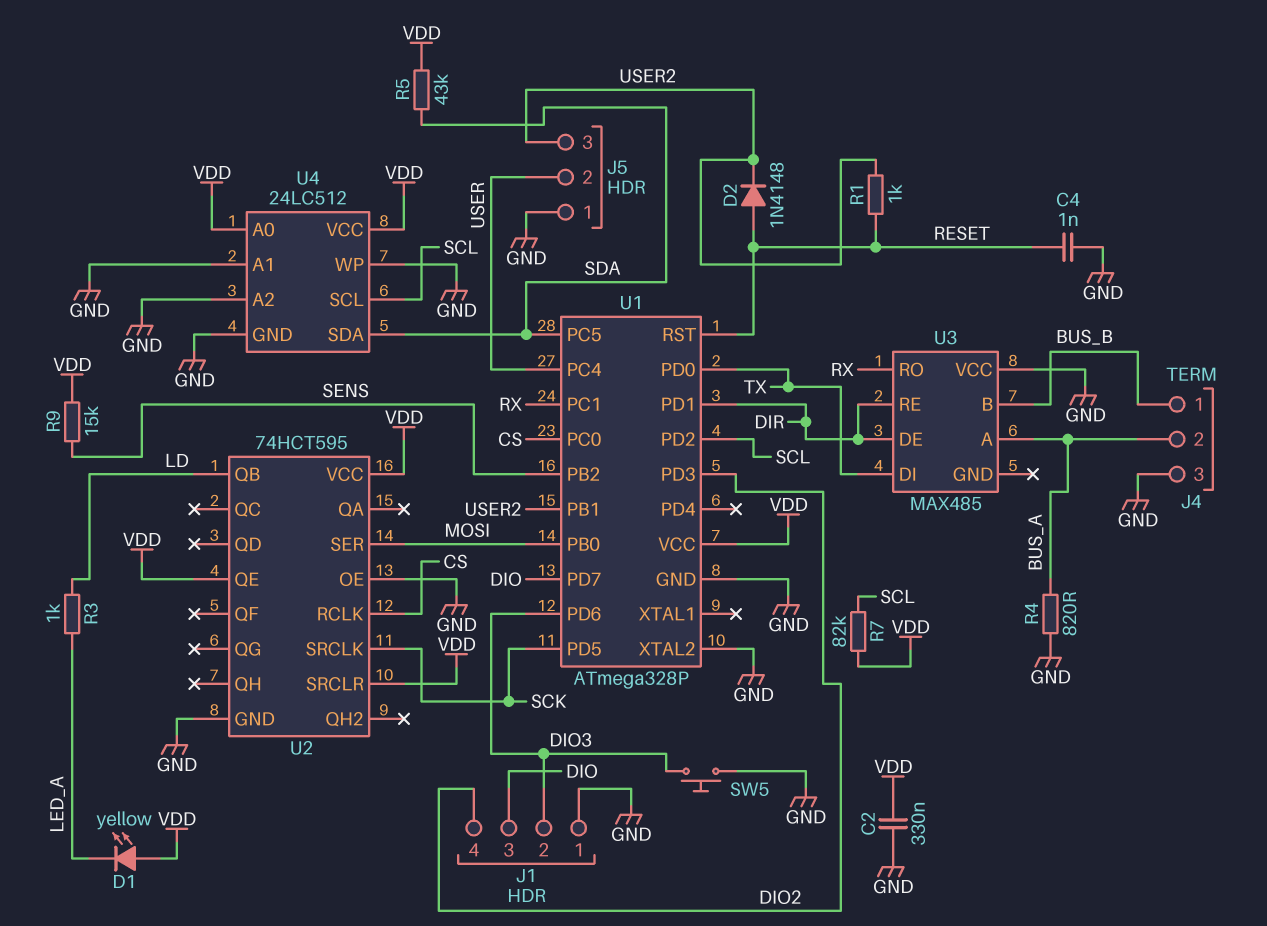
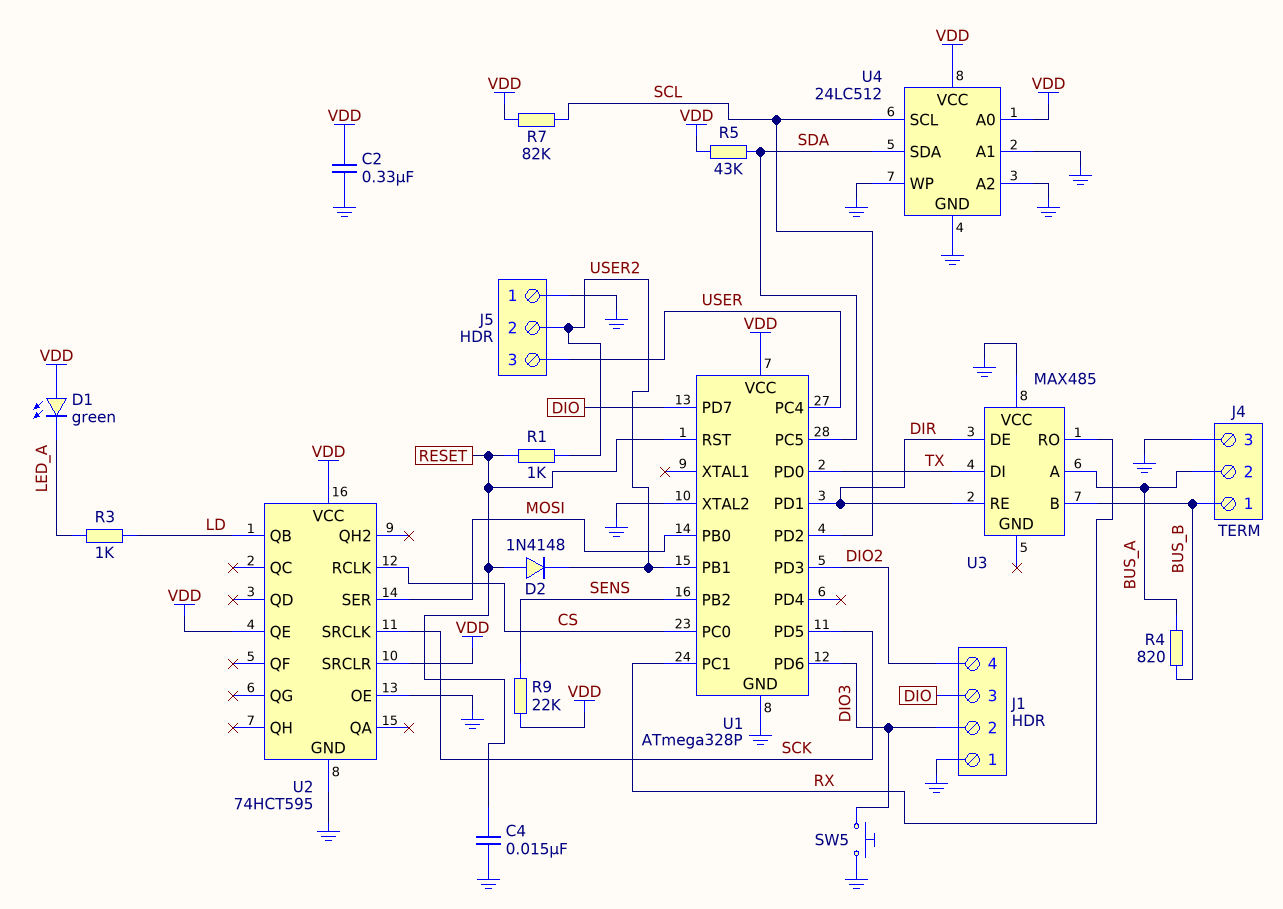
C4: 1nF (GND, RESET) -> 15nF (GND, RESET)
D1: LED yellow (A VDD, K LED_A) -> LED green (A VDD, K LED_A)
J5 pin 2: USER -> USER2
J5 pin 3: USER2 -> USER
R4: 820 (BUS_A, GND) -> 820 (BUS_A, BUS_B)
R9: 15k (SENS, VDD) -> 22k (SENS, VDD)

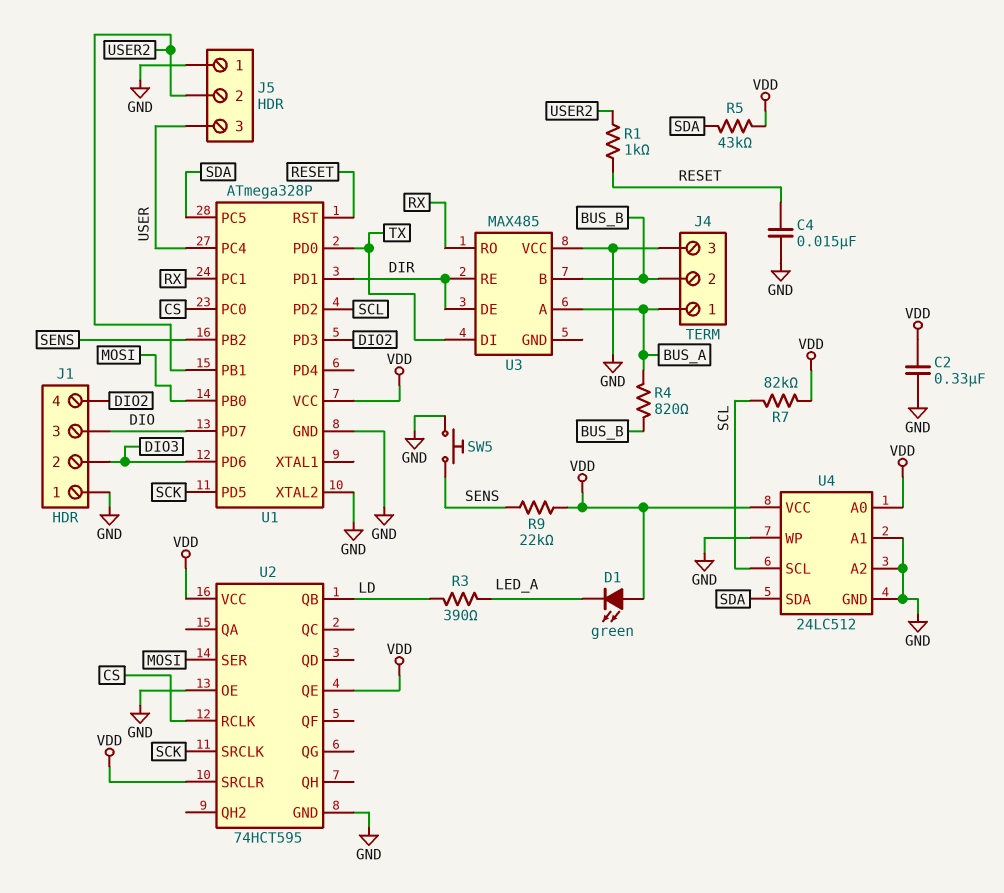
D2: diode 1N4148 (A RESET, K USER2) -> none
J4 pin 1: BUS_B -> BUS_A
J4 pin 2: BUS_A -> BUS_B
R3: 1k (LD, LED_A) -> 390 (LD, LED_A)
SW5: button (DIO3, GND) -> button (GND, SENS)

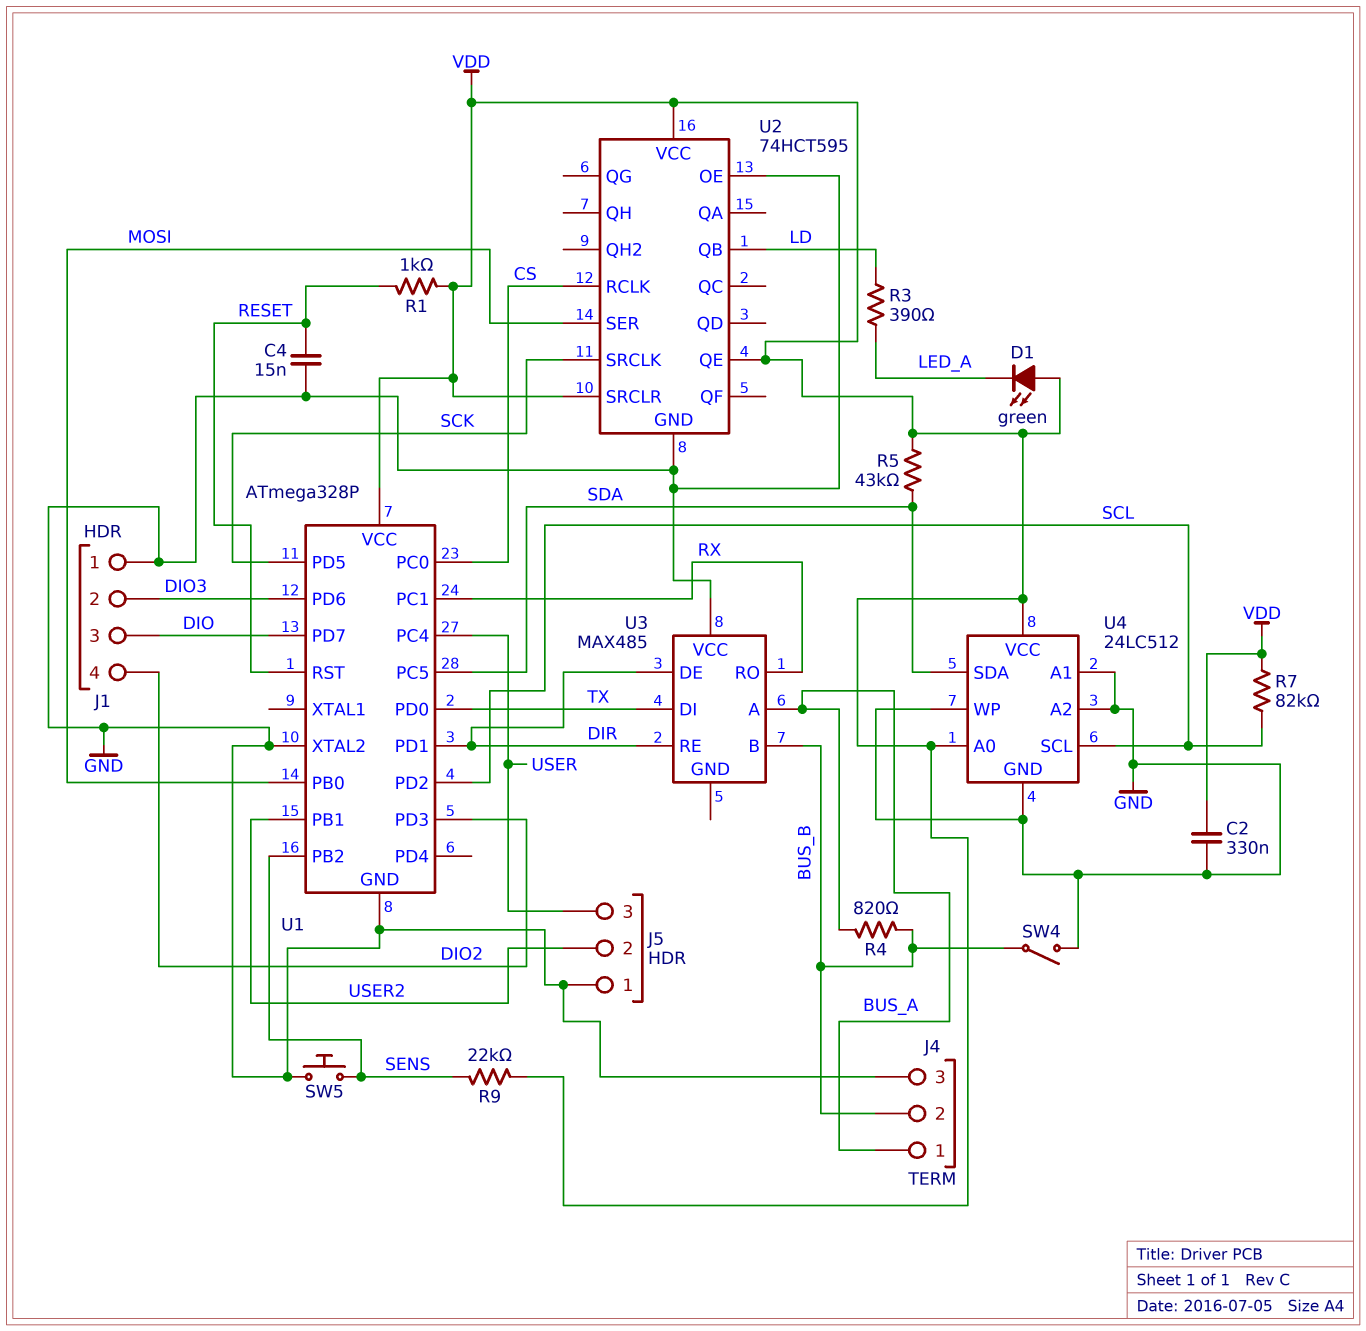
R1: 1k (RESET, USER2) -> 1k (RESET, VDD)
SW4: none -> switch (BUS_B, GND)

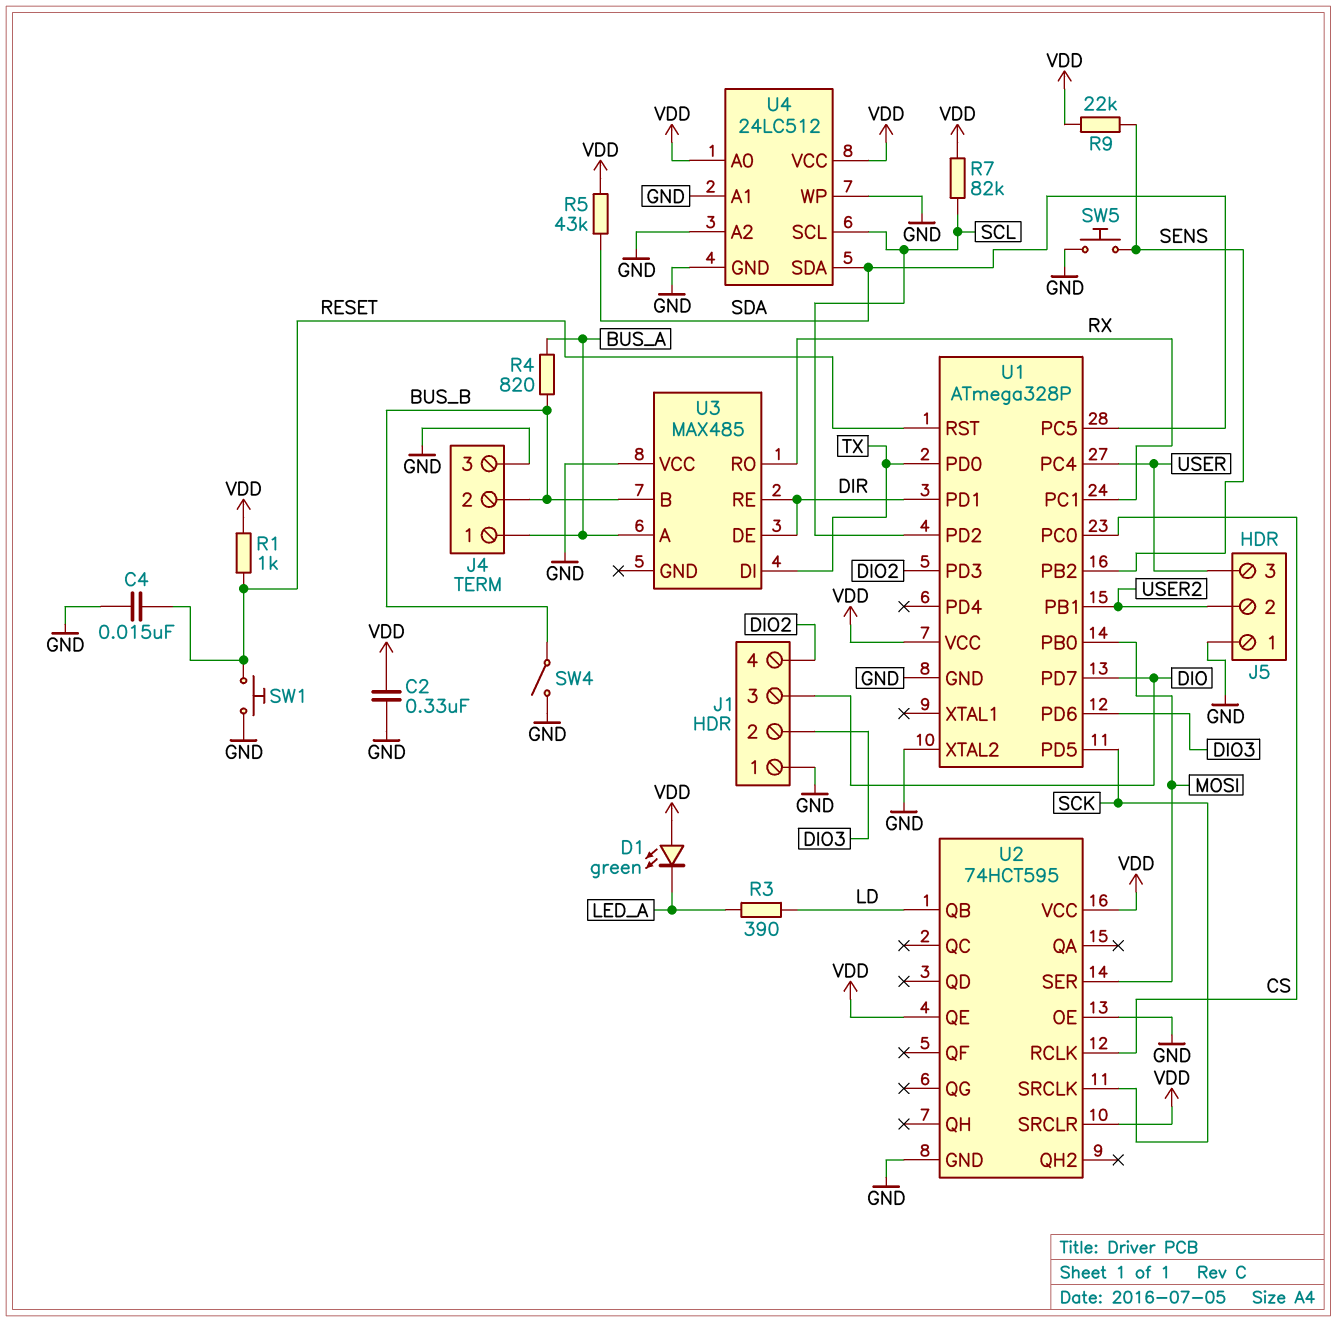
SW1: none -> button (GND, RESET)

